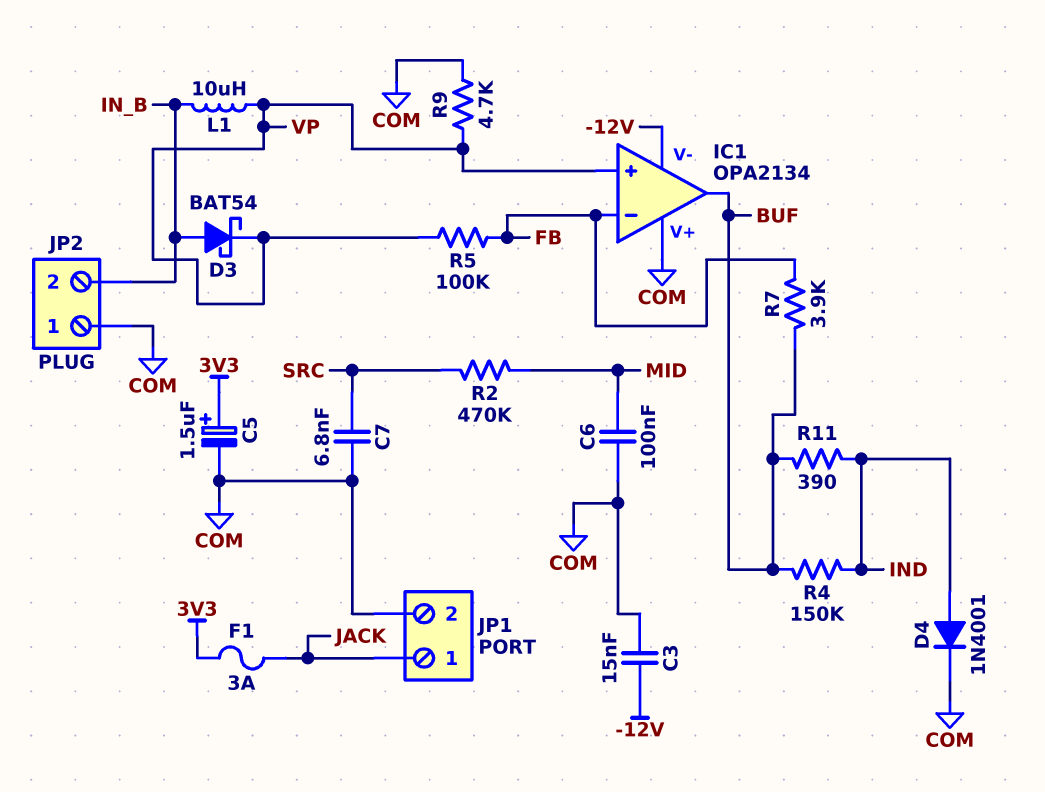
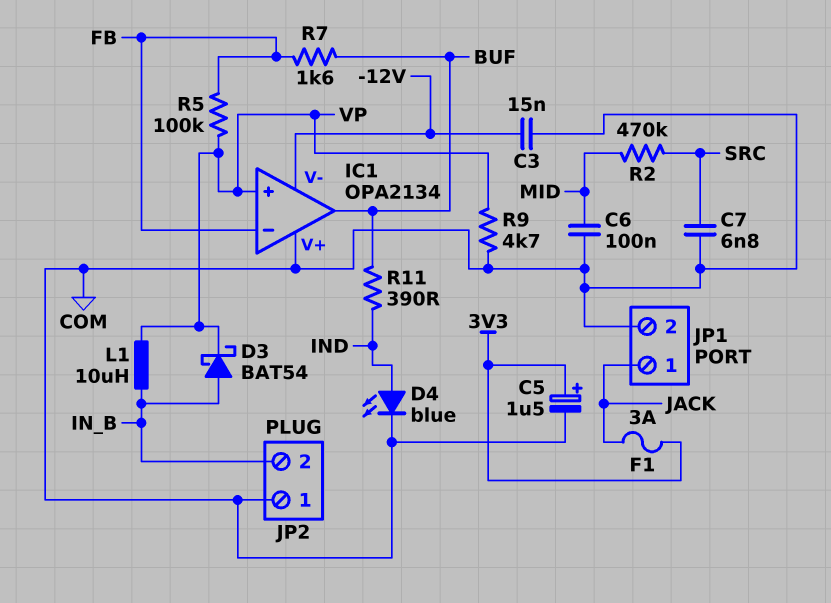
D4: diode 1N4001 (A IND, K COM) -> LED blue (A IND, K COM)
R4: 150k (BUF, IND) -> none
R7: 3.9k (BUF, FB) -> 1.6k (BUF, FB)

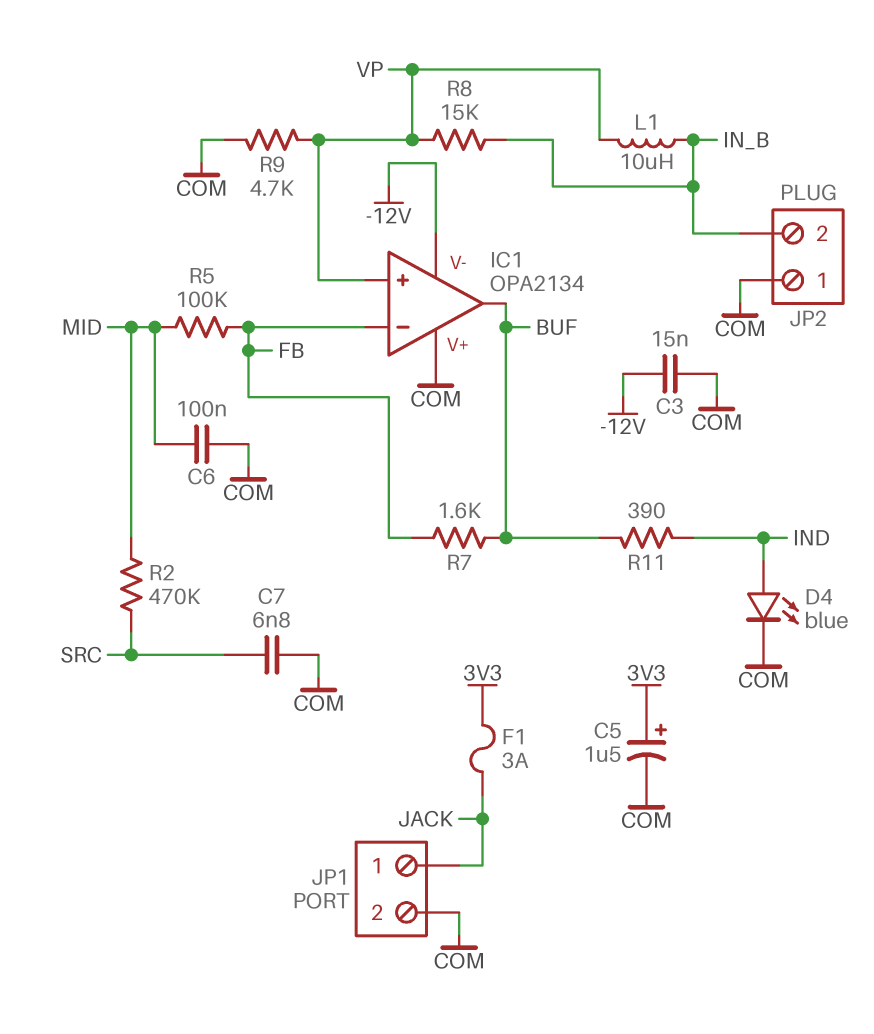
D3: schottky BAT54 (A IN_B, K VP) -> none
R5: 100k (FB, VP) -> 100k (FB, MID)
R8: none -> 15k (IN_B, VP)

